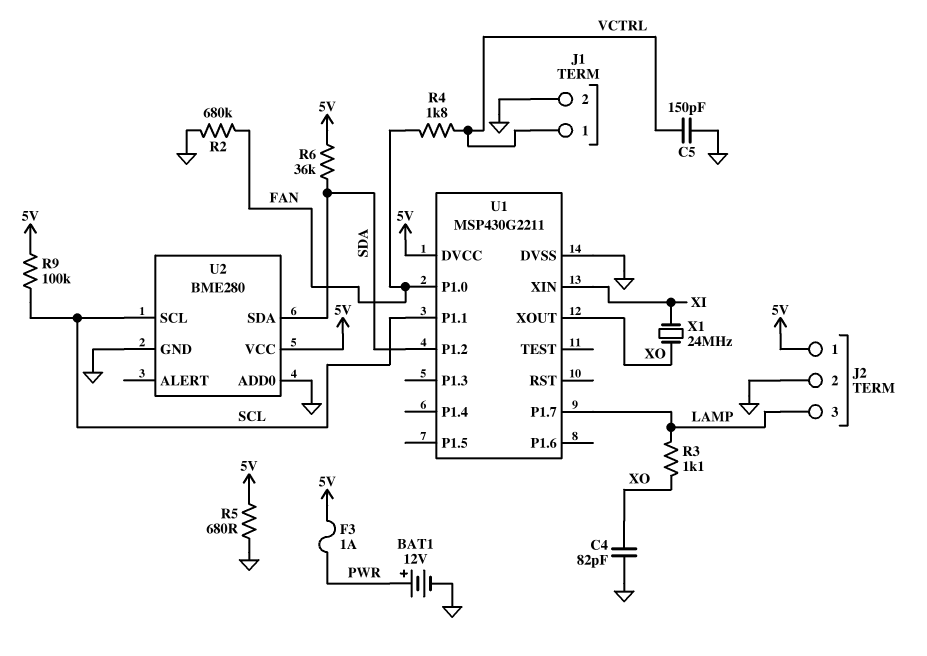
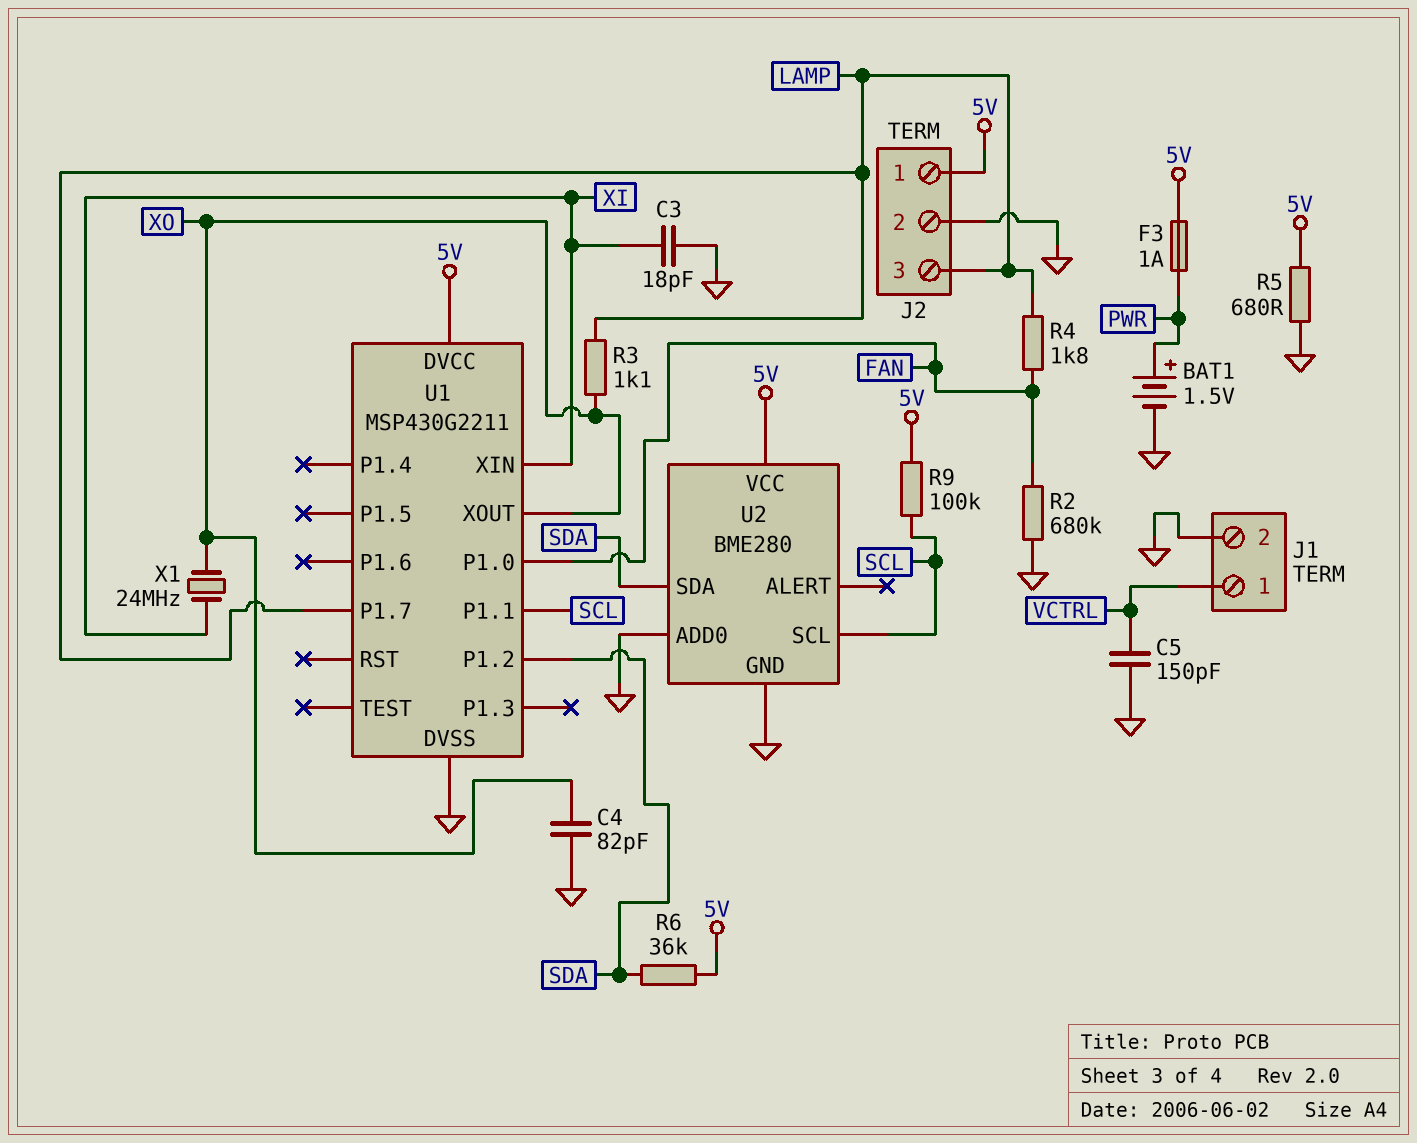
BAT1: 12V (plus PWR, minus GND) -> 1.5V (plus PWR, minus GND)
C3: none -> 18pF (GND, XI)
R4: 1.8k (FAN, VCTRL) -> 1.8k (FAN, LAMP)

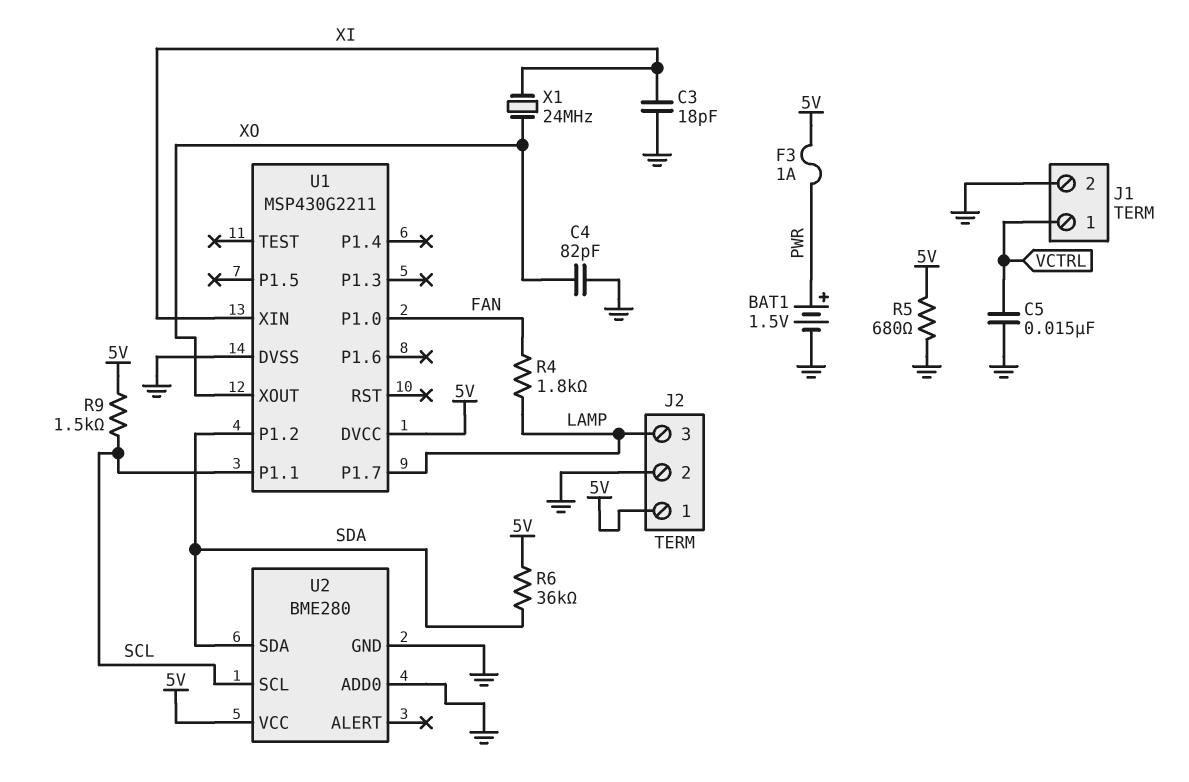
C5: 150pF (GND, VCTRL) -> 15nF (GND, VCTRL)
R2: 680k (FAN, GND) -> none
R3: 1.1k (LAMP, XO) -> none
R9: 100k (5V, SCL) -> 1.5k (5V, SCL)

